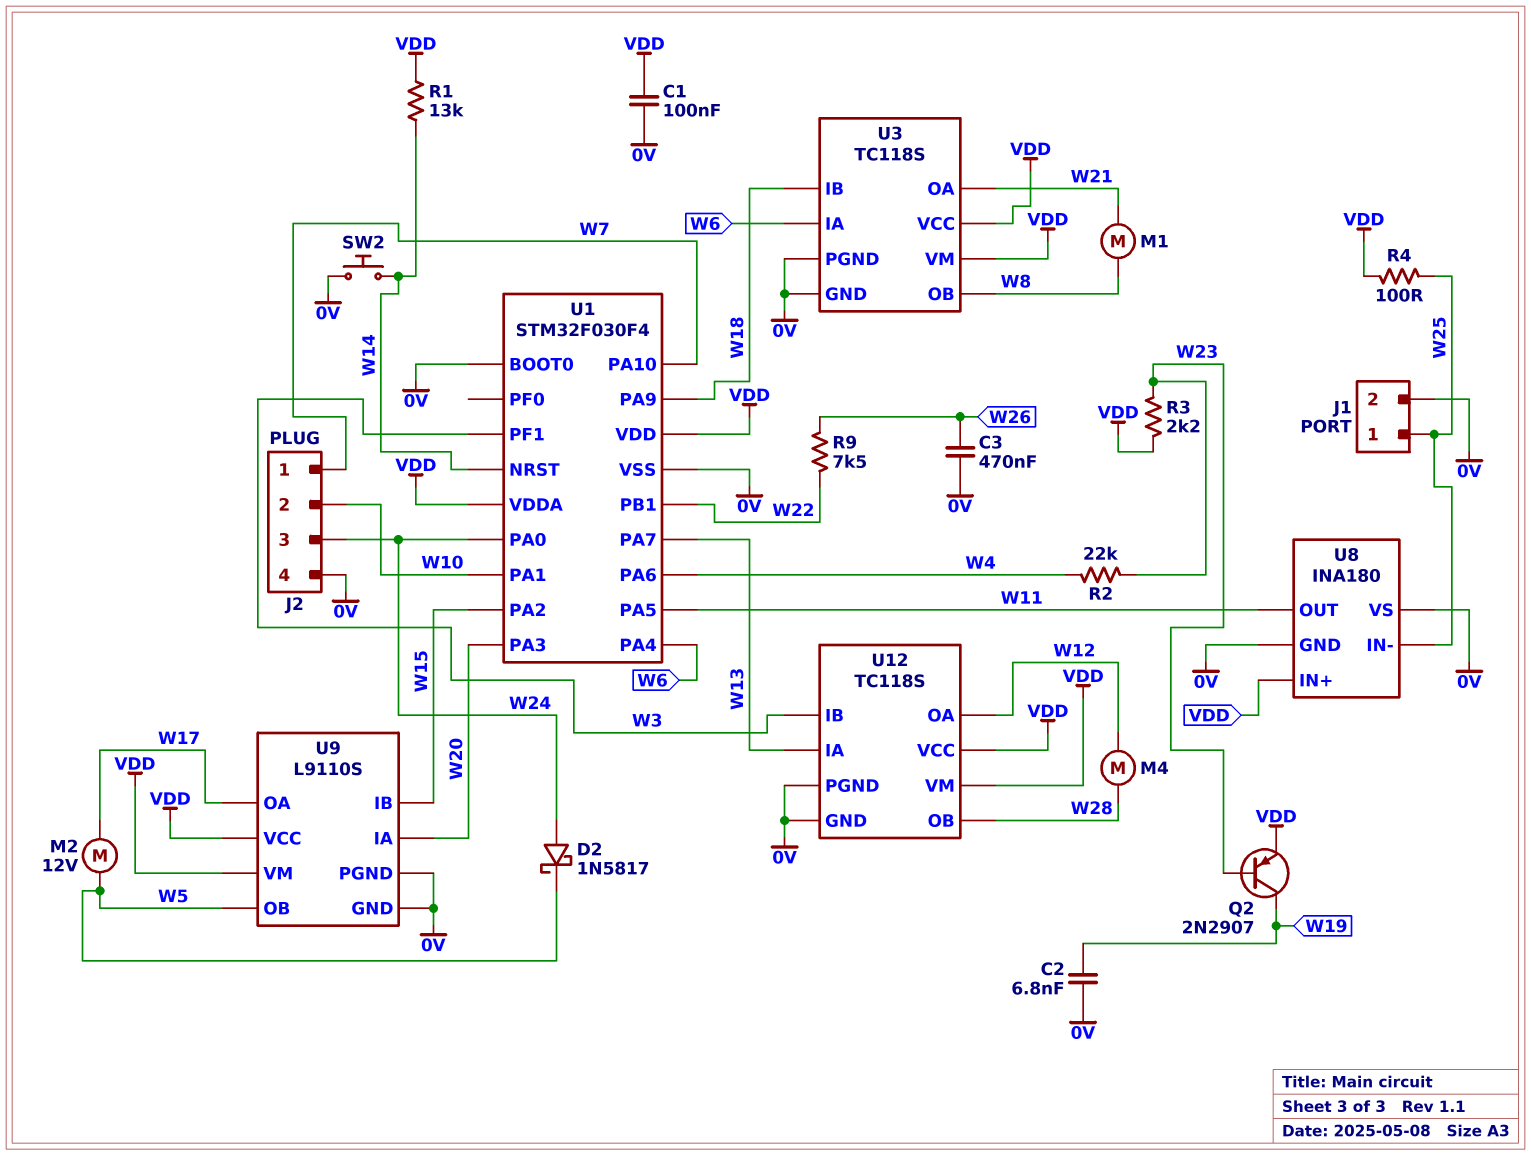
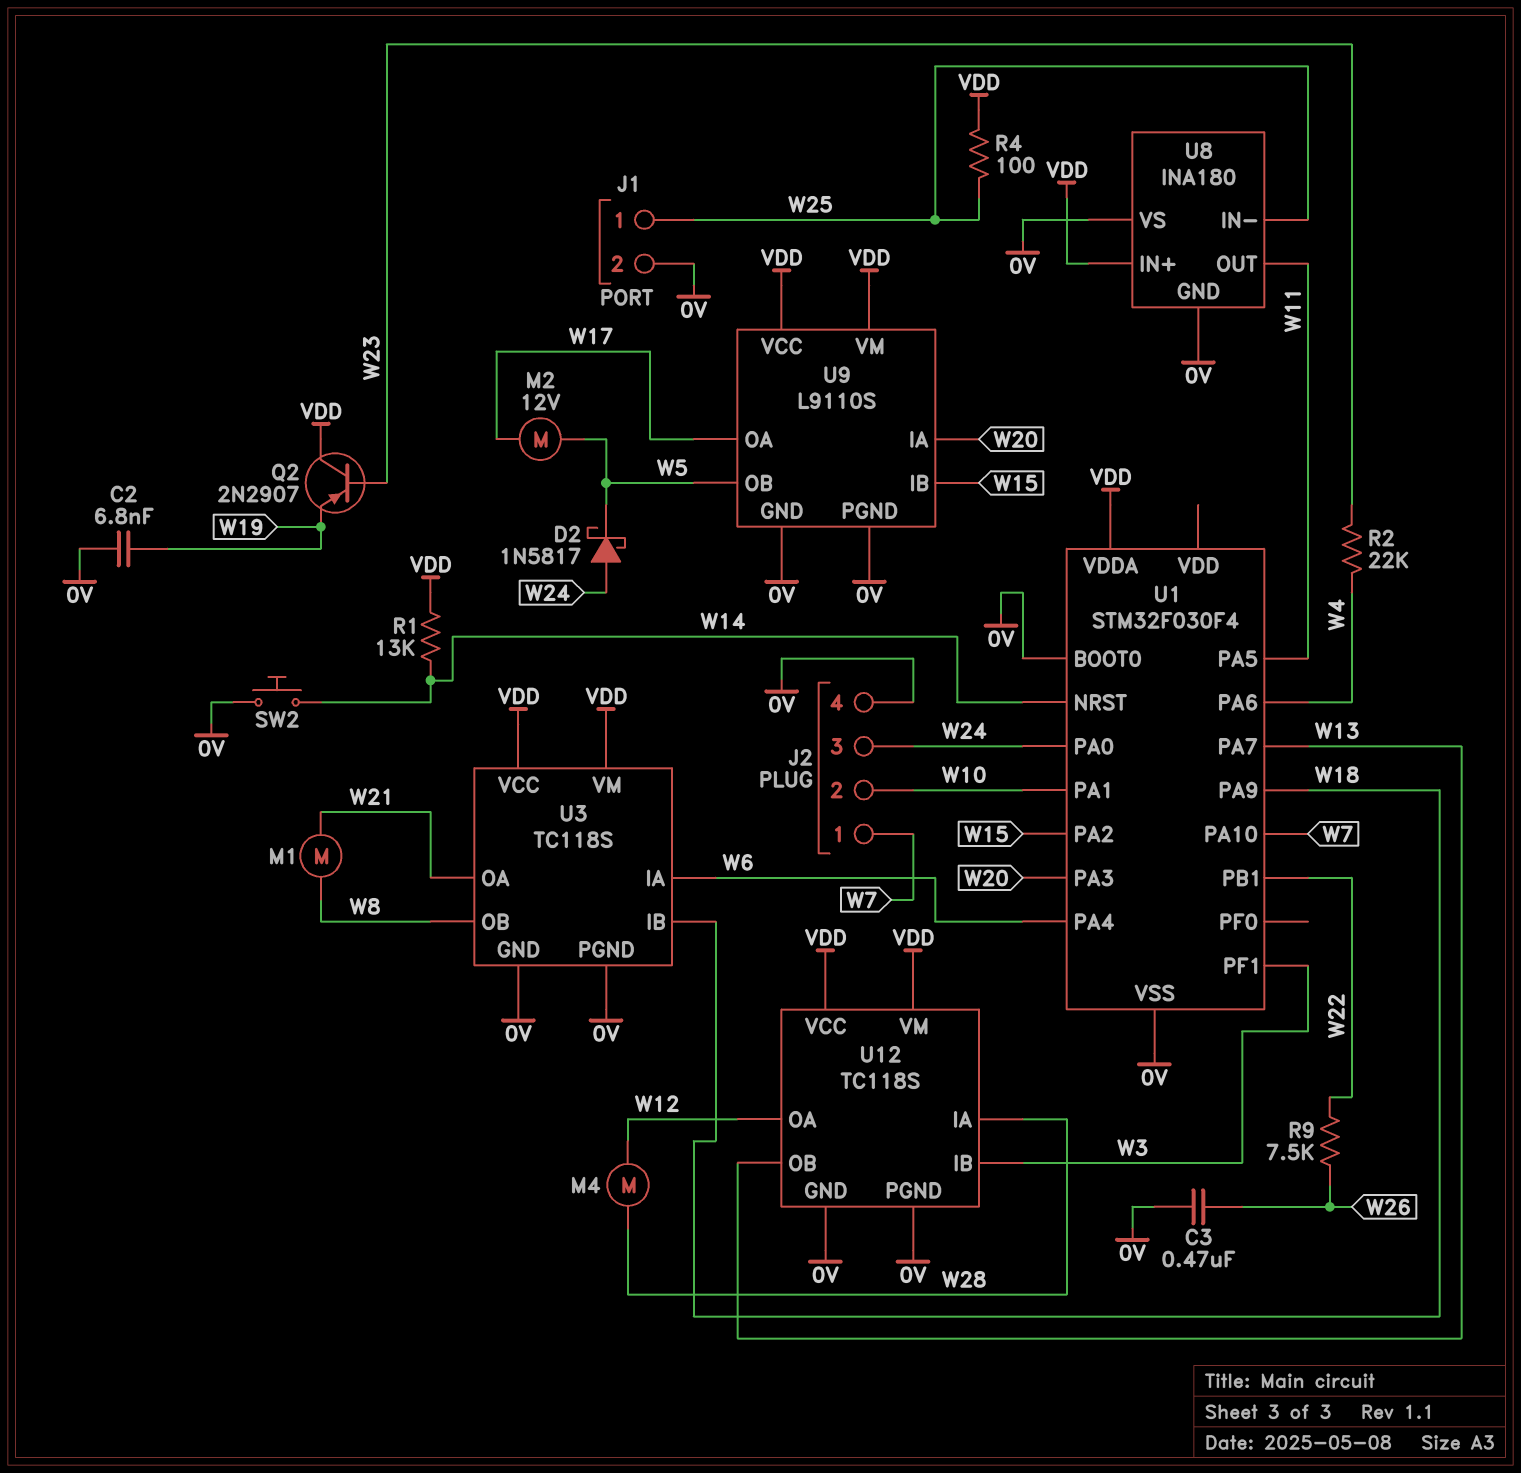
C1: 100nF (0V, VDD) -> none
Q2: PNP 2N2907 (B W23, C W19, E VDD) -> PNP 2N2907 (B W23, C VDD, E W19)
R3: 2.2k (VDD, W23) -> none
U1 pin VDD: VDD -> none
U12 pin IA: W13 -> W28
U12 pin OB: W28 -> W13

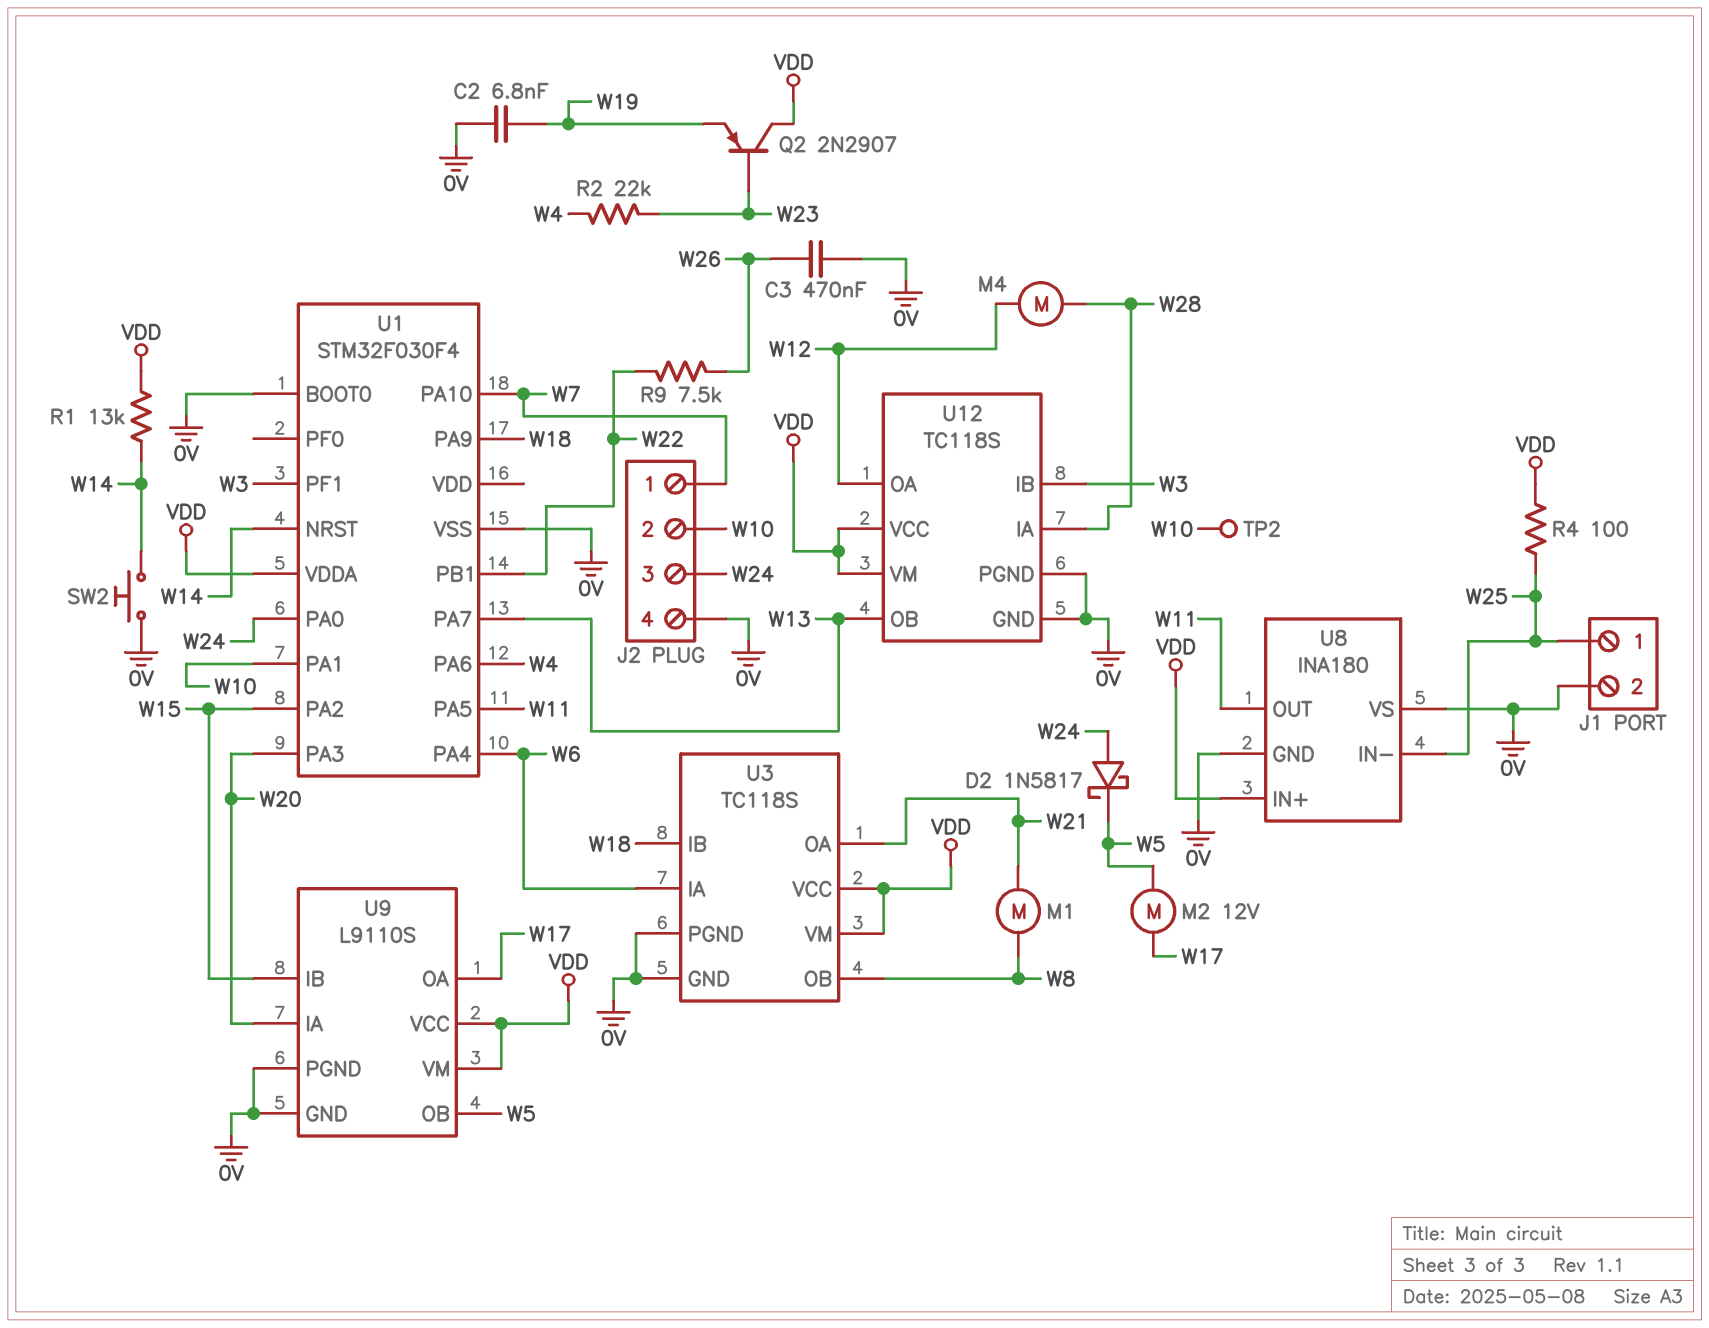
TP2: none -> test point (W10)

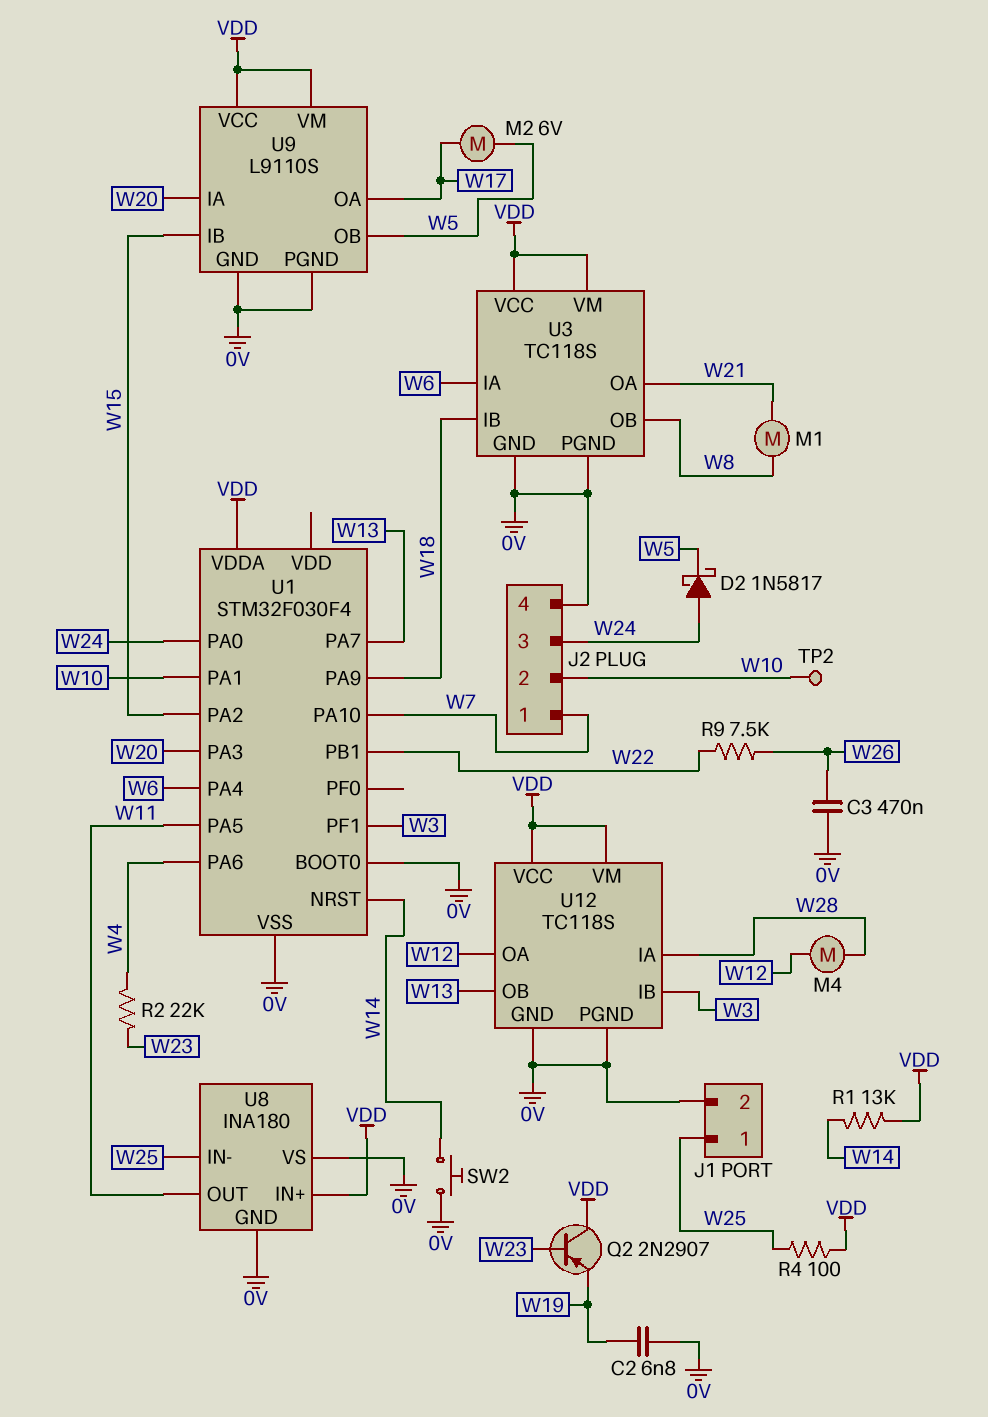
M2: motor 12V (W5, W17) -> motor 6V (W5, W17)

